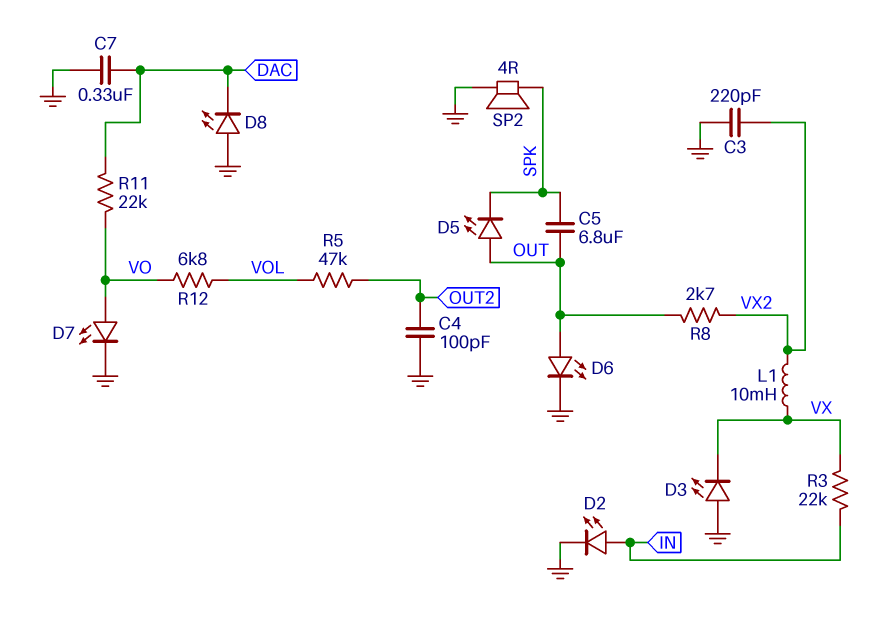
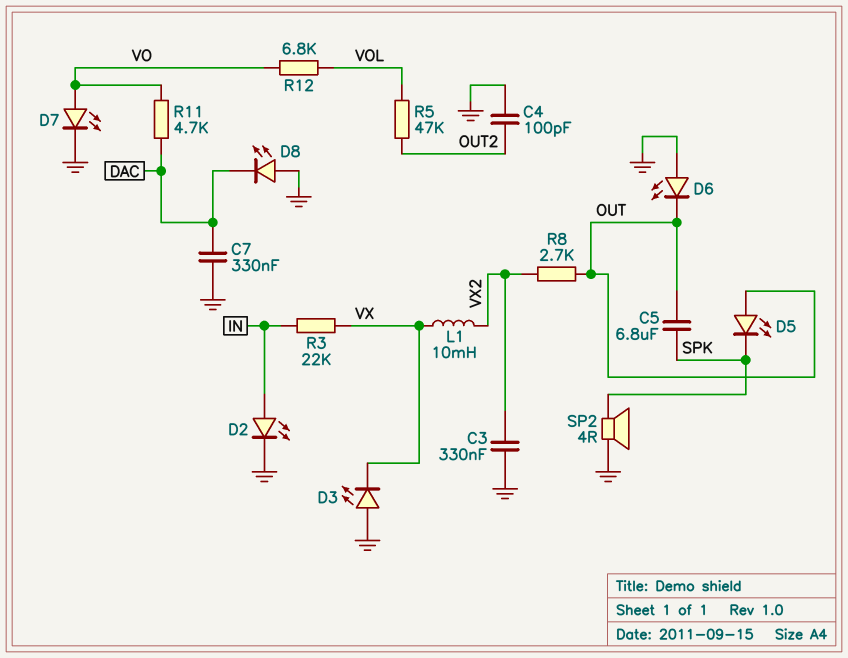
C3: 220pF (GND, VX2) -> 330nF (GND, VX2)
D6: LED (A OUT, K GND) -> LED (A GND, K OUT)
R11: 22k (DAC, VO) -> 4.7k (DAC, VO)

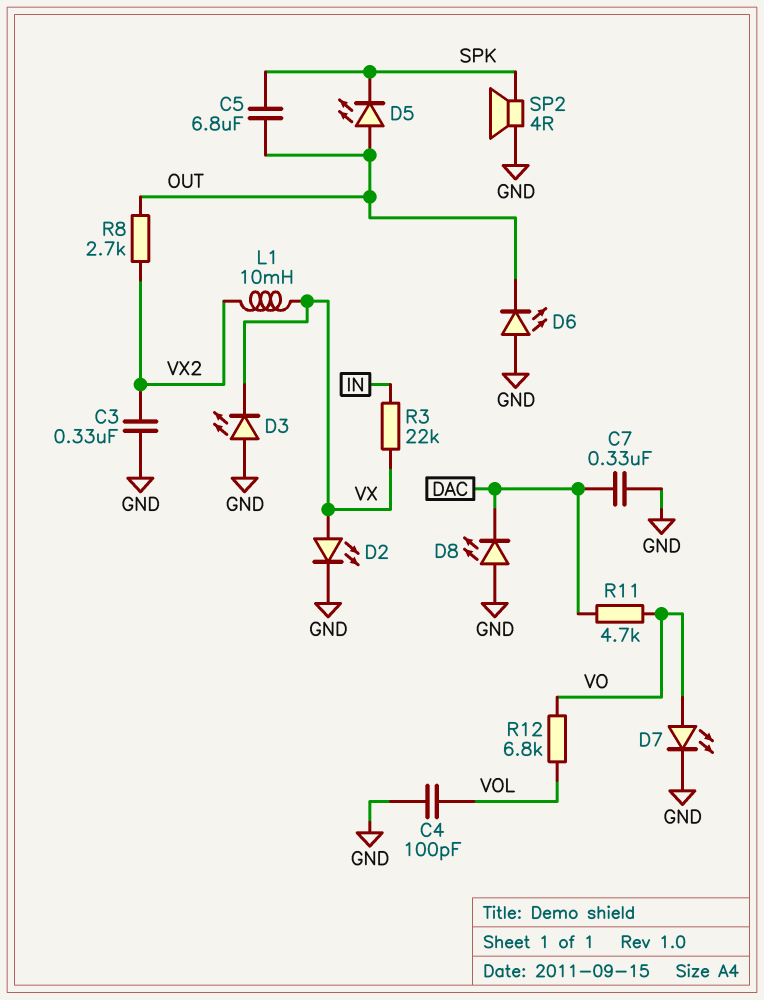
C4: 100pF (GND, OUT2) -> 100pF (GND, VOL)
D2: LED (A IN, K GND) -> LED (A VX, K GND)
R5: 47k (OUT2, VOL) -> none

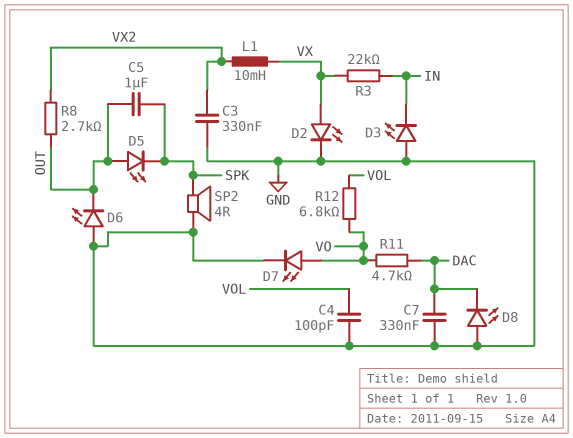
C5: 6.8uF (OUT, SPK) -> 1uF (OUT, SPK)
D3: LED (A GND, K VX) -> LED (A GND, K IN)

